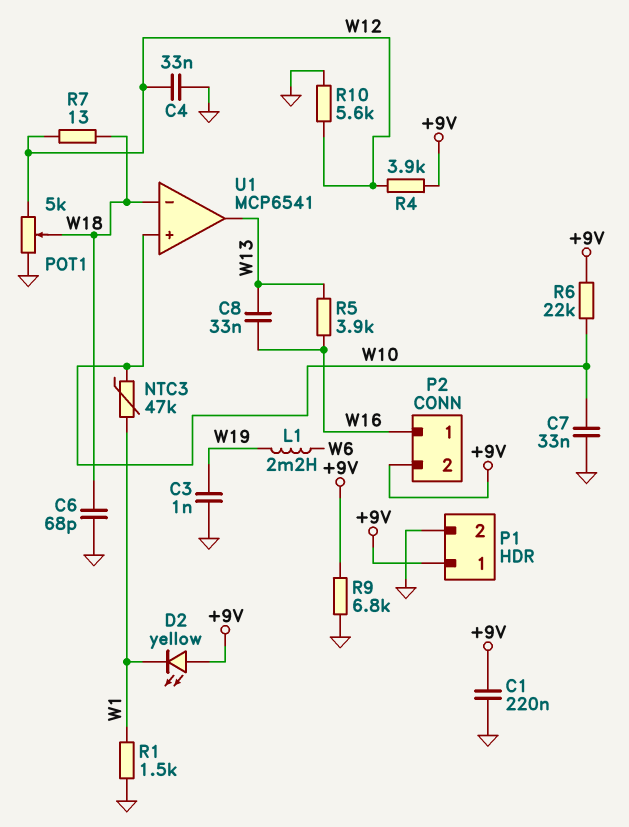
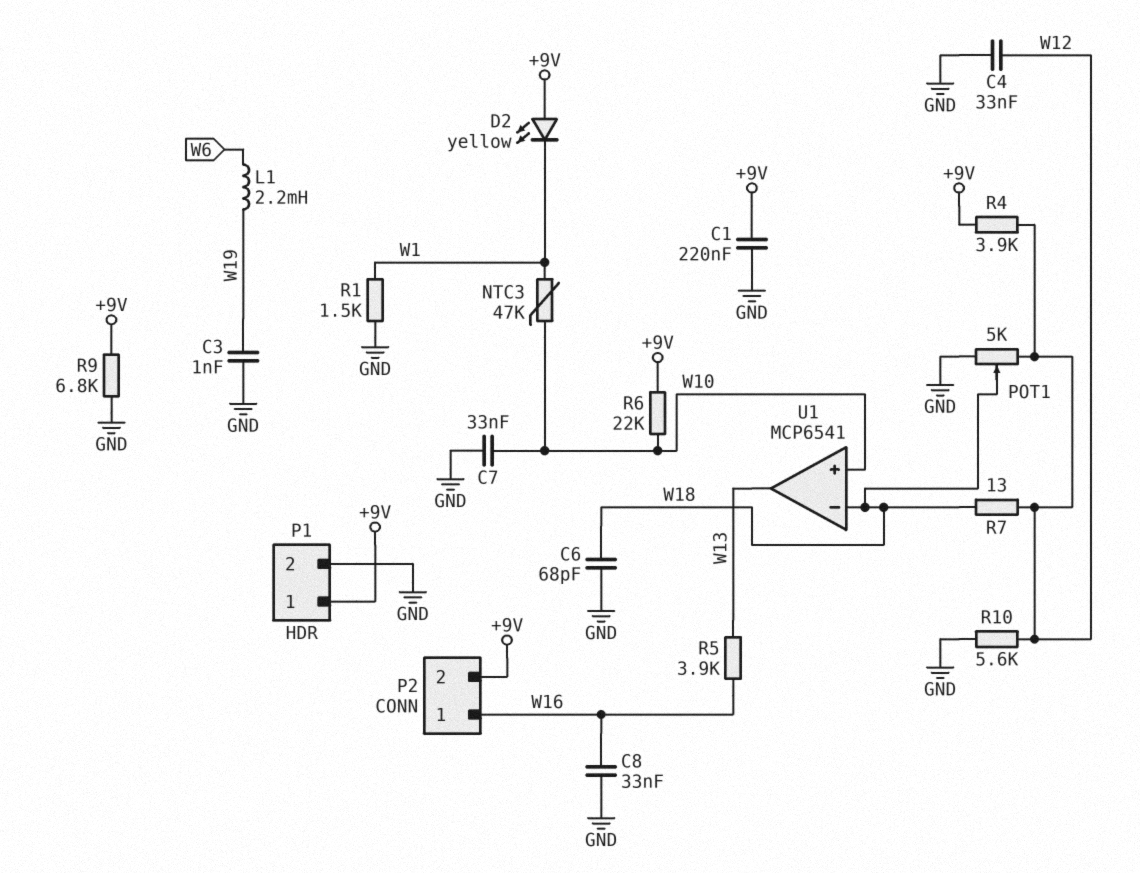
C8: 33nF (W13, W16) -> 33nF (GND, W16)

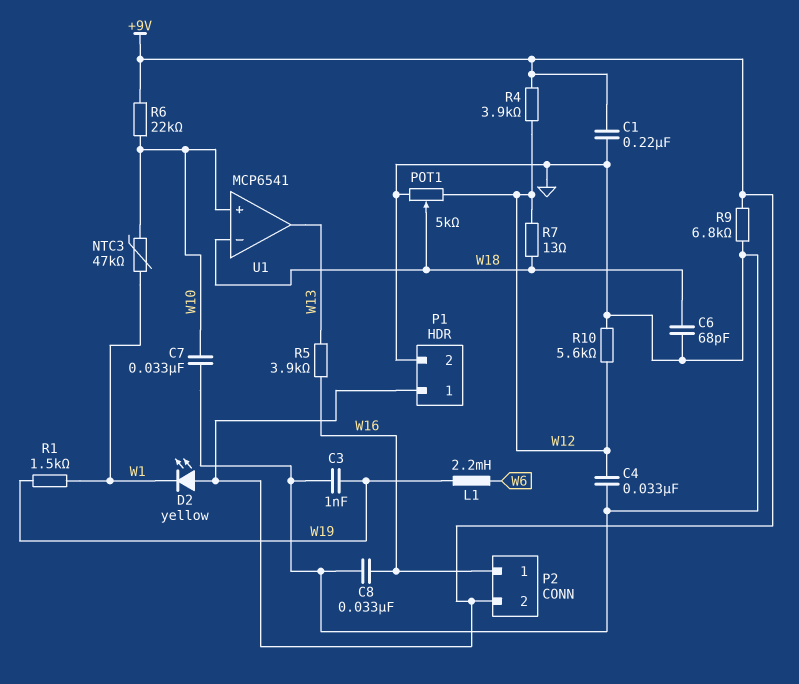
R1: 1.5k (GND, W1) -> 1.5k (W1, W19)

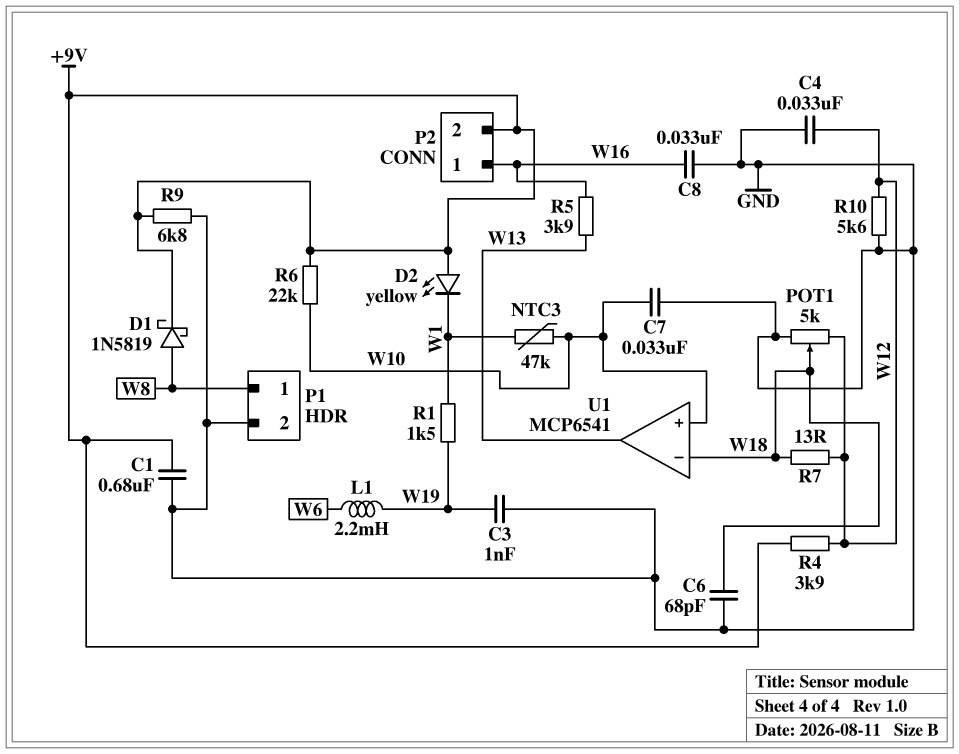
C1: 220nF (+9V, GND) -> 680nF (+9V, GND)
D1: none -> schottky 1N5819 (A W8, K +9V)
P1 pin 1: +9V -> W8

